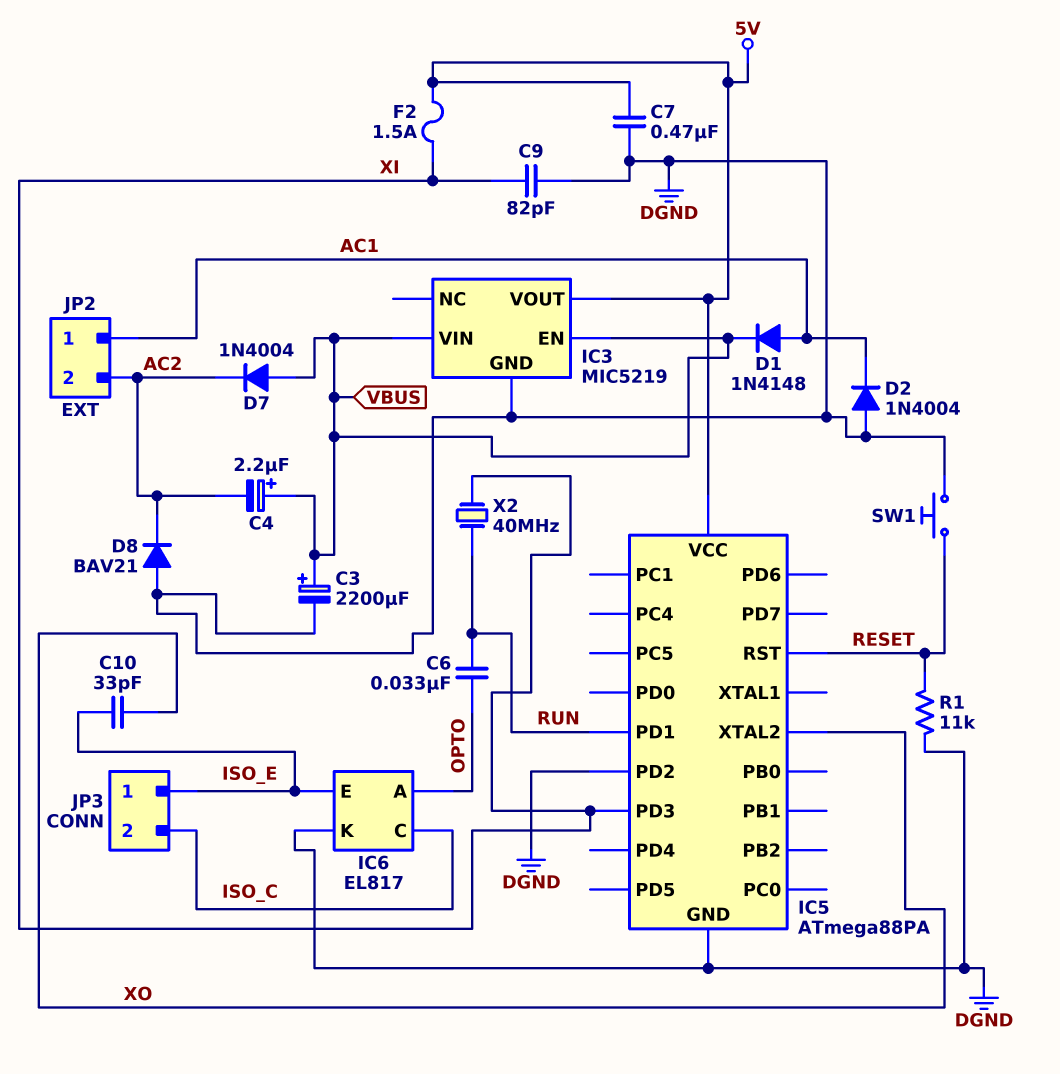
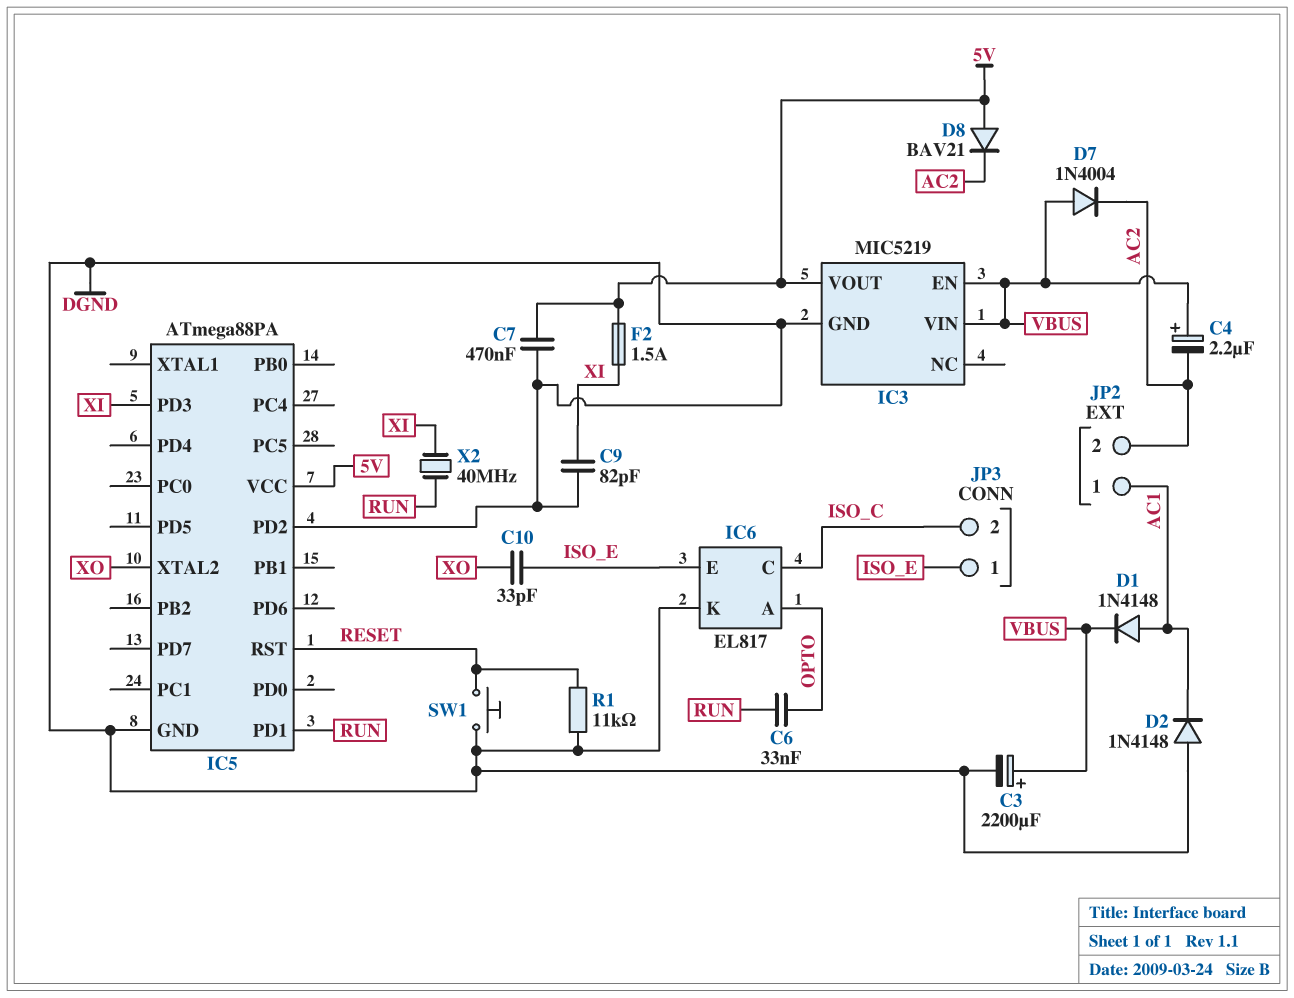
D2: diode 1N4004 (A DGND, K AC1) -> diode 1N4148 (A DGND, K AC1)
D8: diode BAV21 (A DGND, K AC2) -> diode BAV21 (A 5V, K AC2)

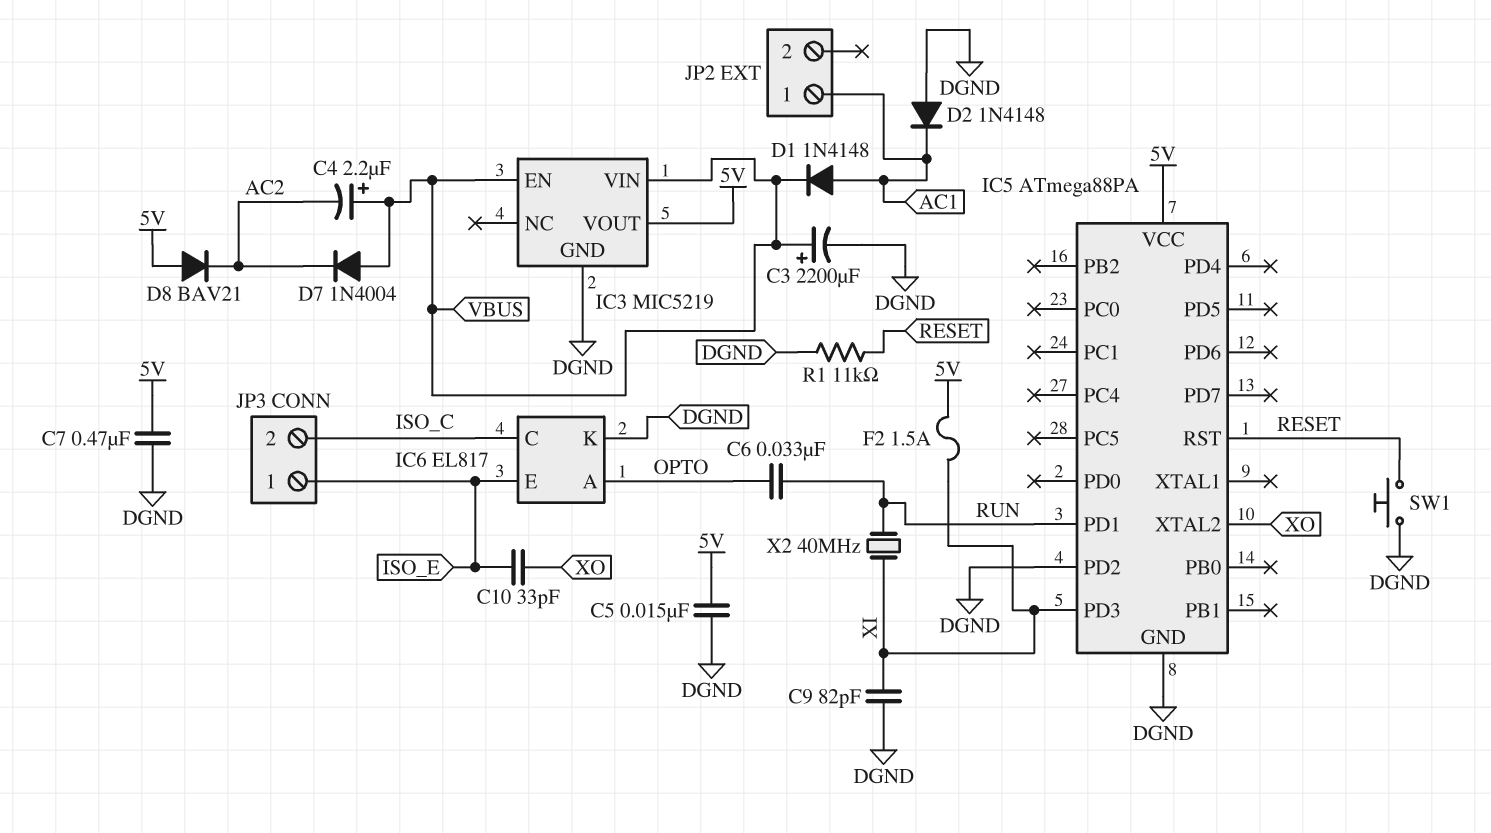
C5: none -> 15nF (5V, DGND)
JP2 pin 2: AC2 -> none

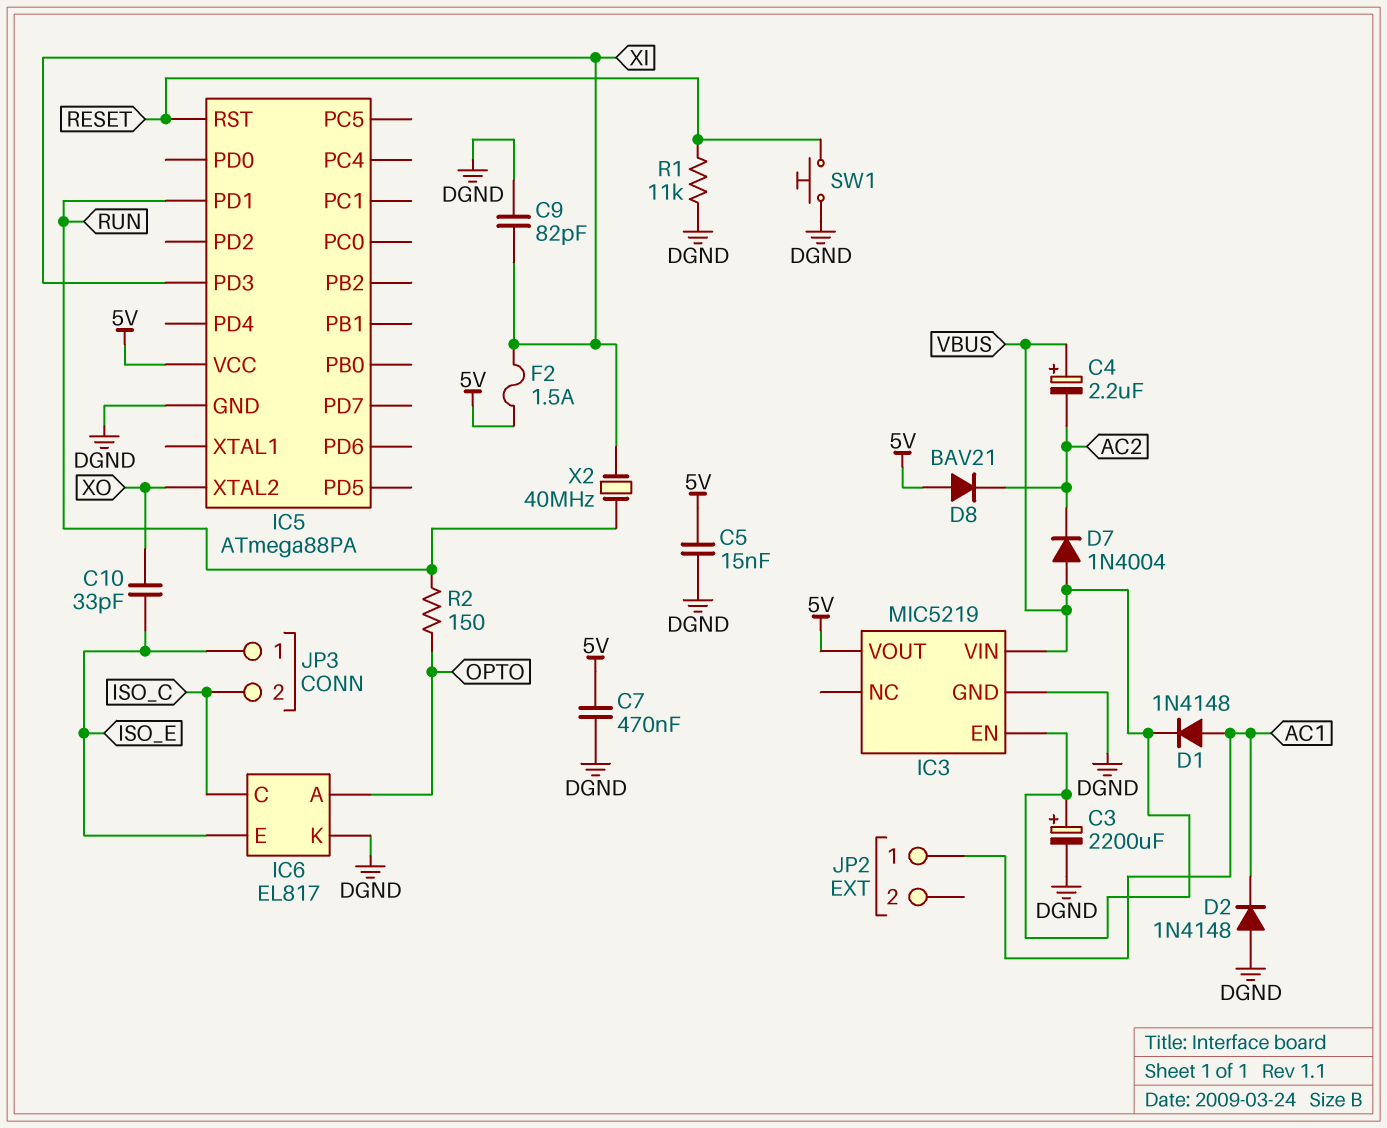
C6: 33nF (OPTO, RUN) -> none
IC5 pin PD2: DGND -> none
R2: none -> 150 (OPTO, RUN)

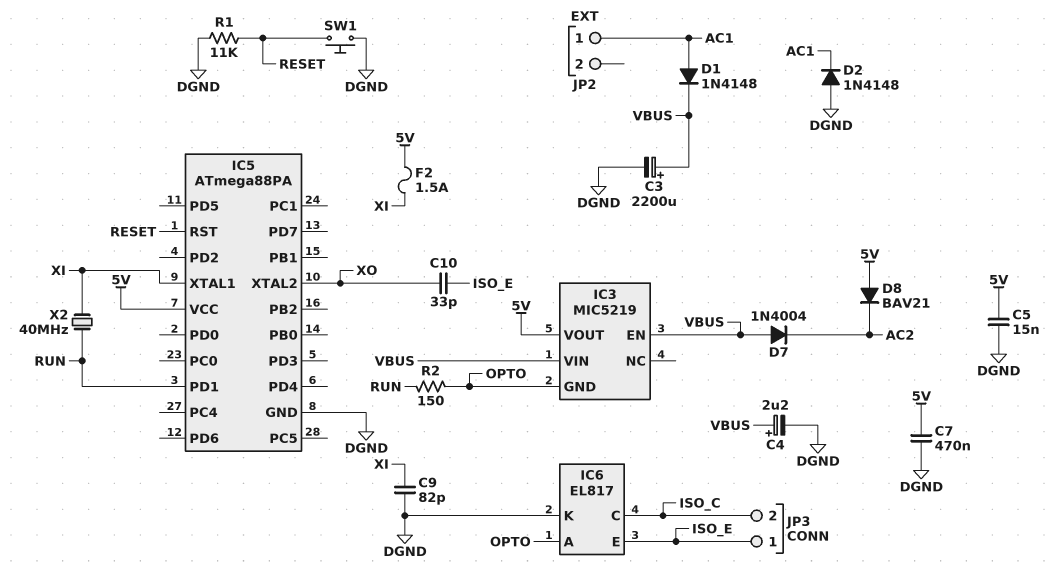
C4: 2.2uF (plus VBUS, minus AC2) -> 2.2uF (plus VBUS, minus DGND)
IC3 pin GND: DGND -> OPTO
IC5 pin PD3: XI -> none
IC5 pin XTAL1: none -> XI

